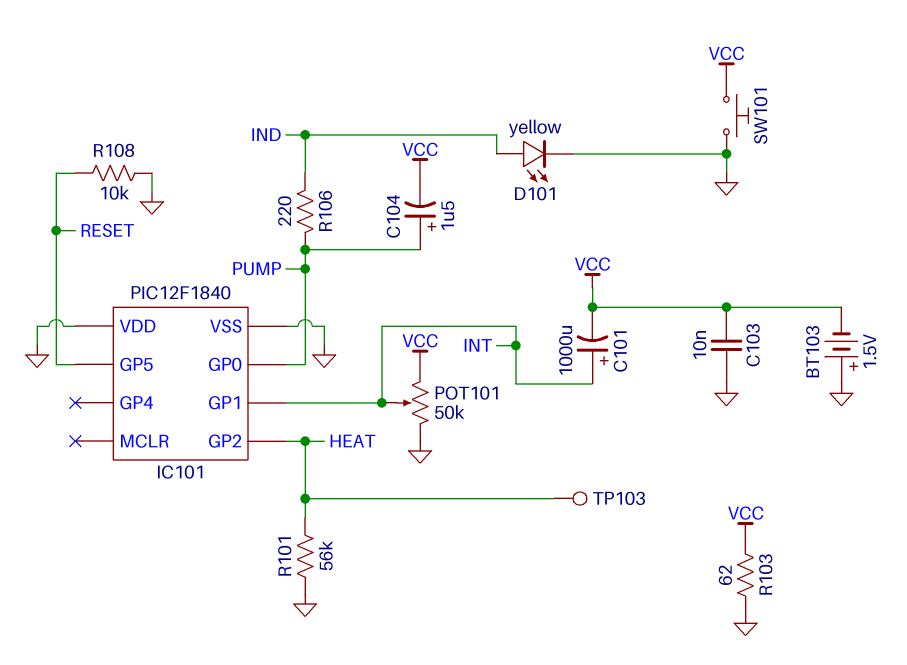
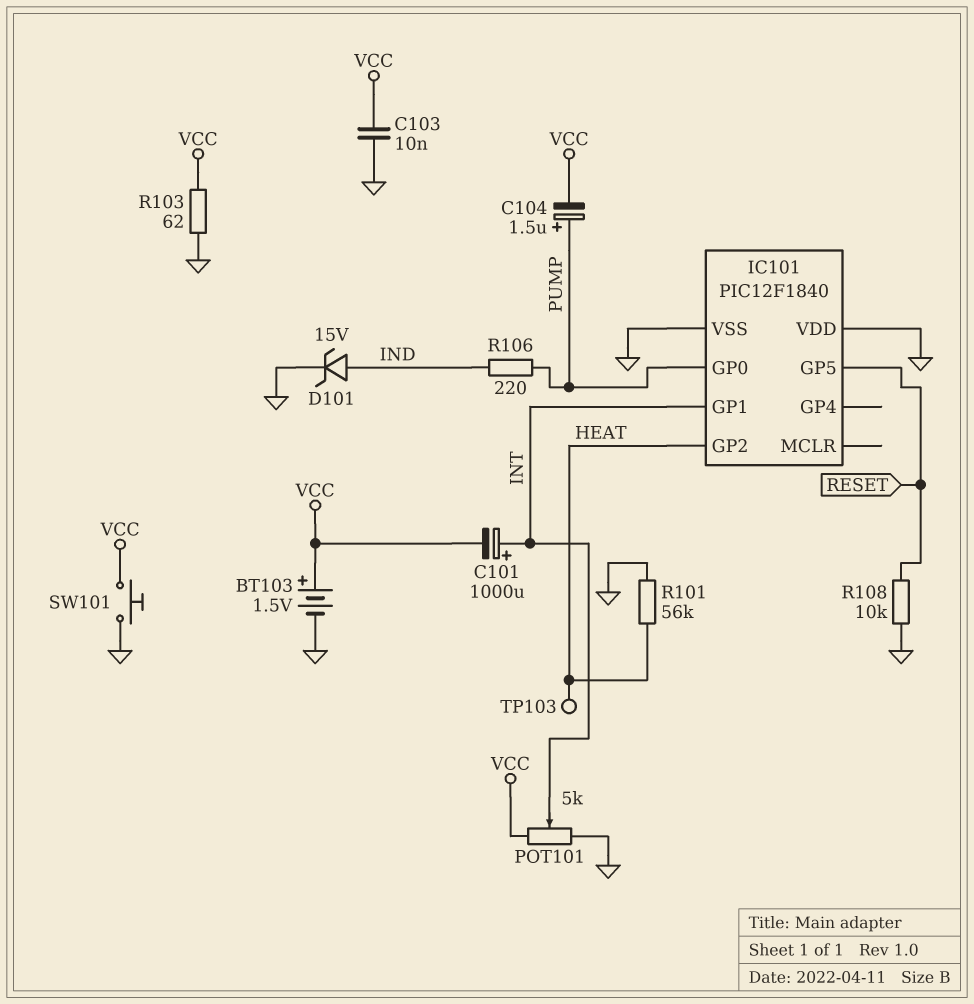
BT103: 1.5V (plus GND, minus VCC) -> 1.5V (plus VCC, minus GND)
D101: LED yellow (A IND, K GND) -> zener 15V (A IND, K GND)
POT101: 50k (GND, VCC, wiper INT) -> 5k (GND, VCC, wiper INT)

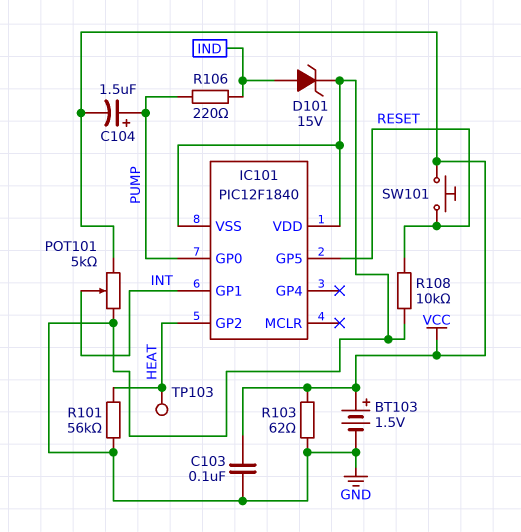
C101: 1000uF (plus INT, minus VCC) -> none
C103: 10nF (GND, VCC) -> 100nF (GND, VCC)
SW101: button (GND, VCC) -> button (RESET, VCC)

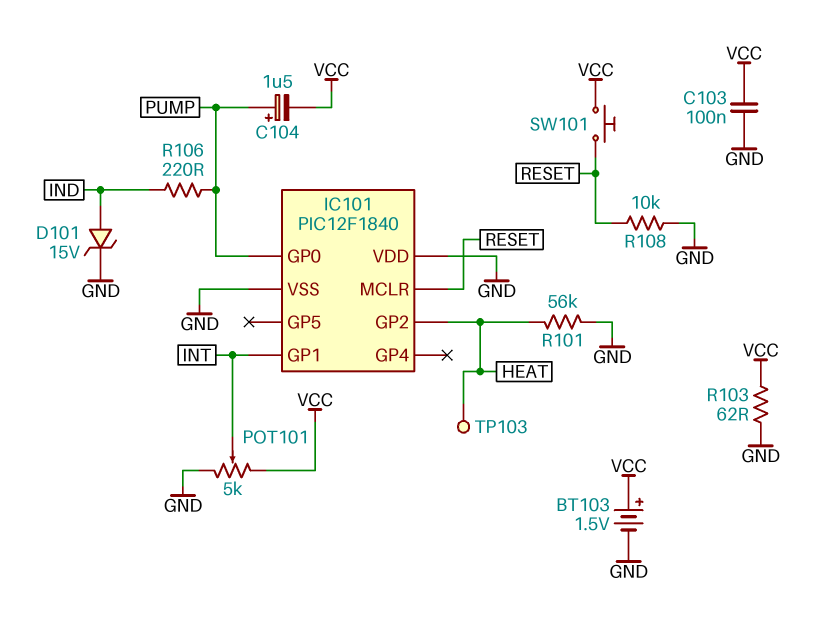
IC101 pin GP5: RESET -> none
IC101 pin MCLR: none -> RESET

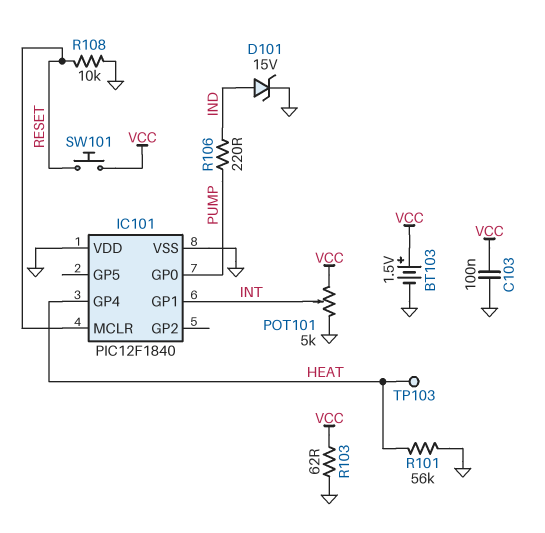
C104: 1.5uF (plus PUMP, minus VCC) -> none
IC101 pin GP2: HEAT -> none
IC101 pin GP4: none -> HEAT

